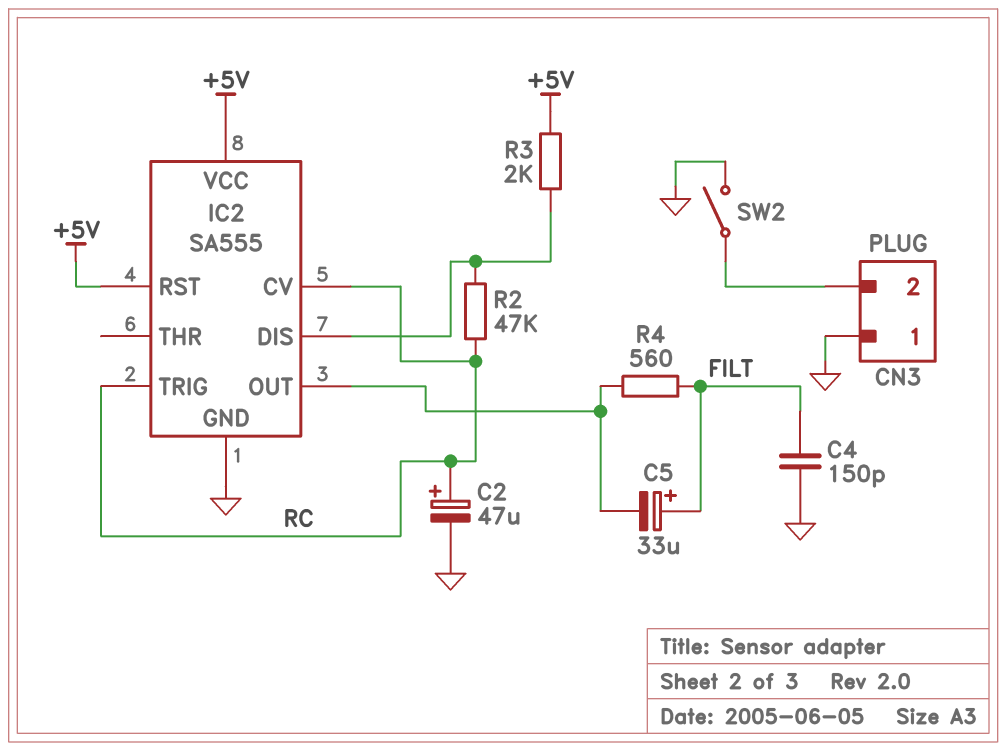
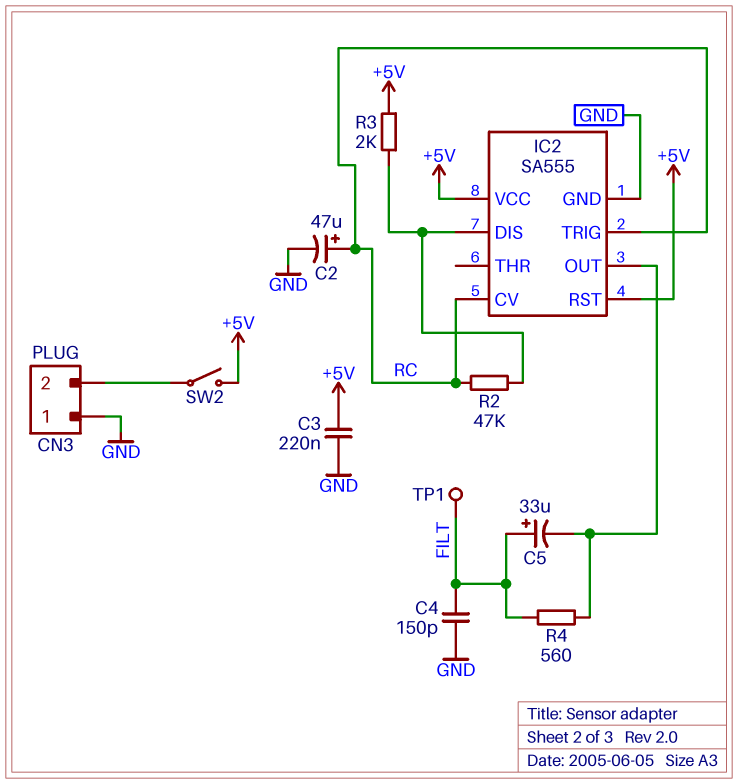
C3: none -> 220nF (+5V, GND)
SW2: switch (CN3/2, GND) -> switch (+5V, CN3/2)
TP1: none -> test point (FILT)

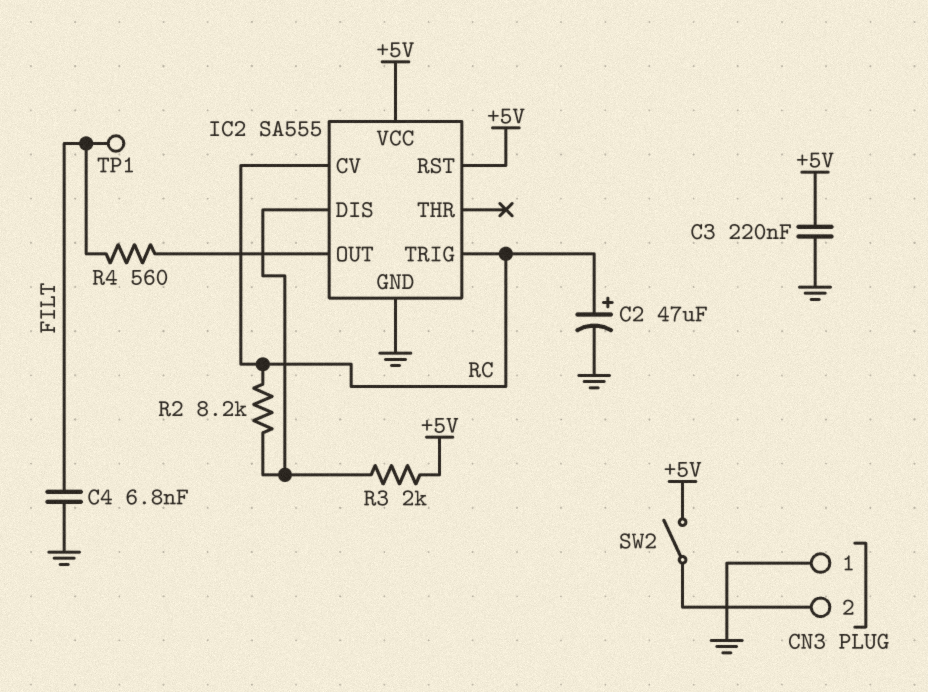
C4: 150pF (FILT, GND) -> 6.8nF (FILT, GND)
C5: 33uF (plus FILT, minus IC2/OUT) -> none
R2: 47k (IC2/DIS, RC) -> 8.2k (IC2/DIS, RC)

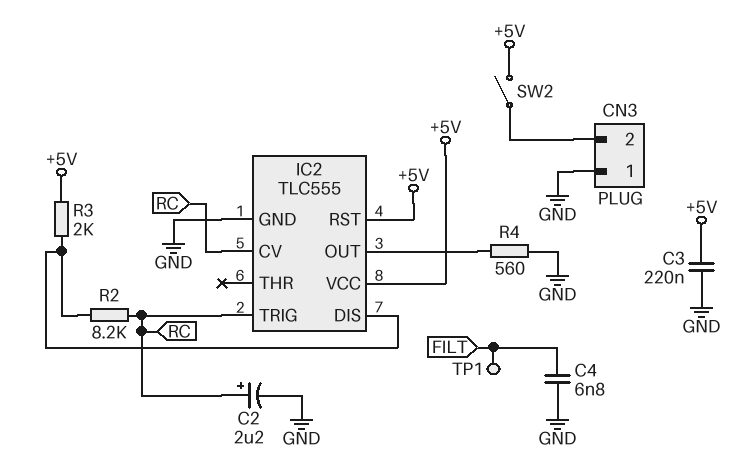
C2: 47uF (plus RC, minus GND) -> 2.2uF (plus RC, minus GND)
IC2: SA555 -> TLC555
R4: 560 (FILT, IC2/OUT) -> 560 (GND, IC2/OUT)

